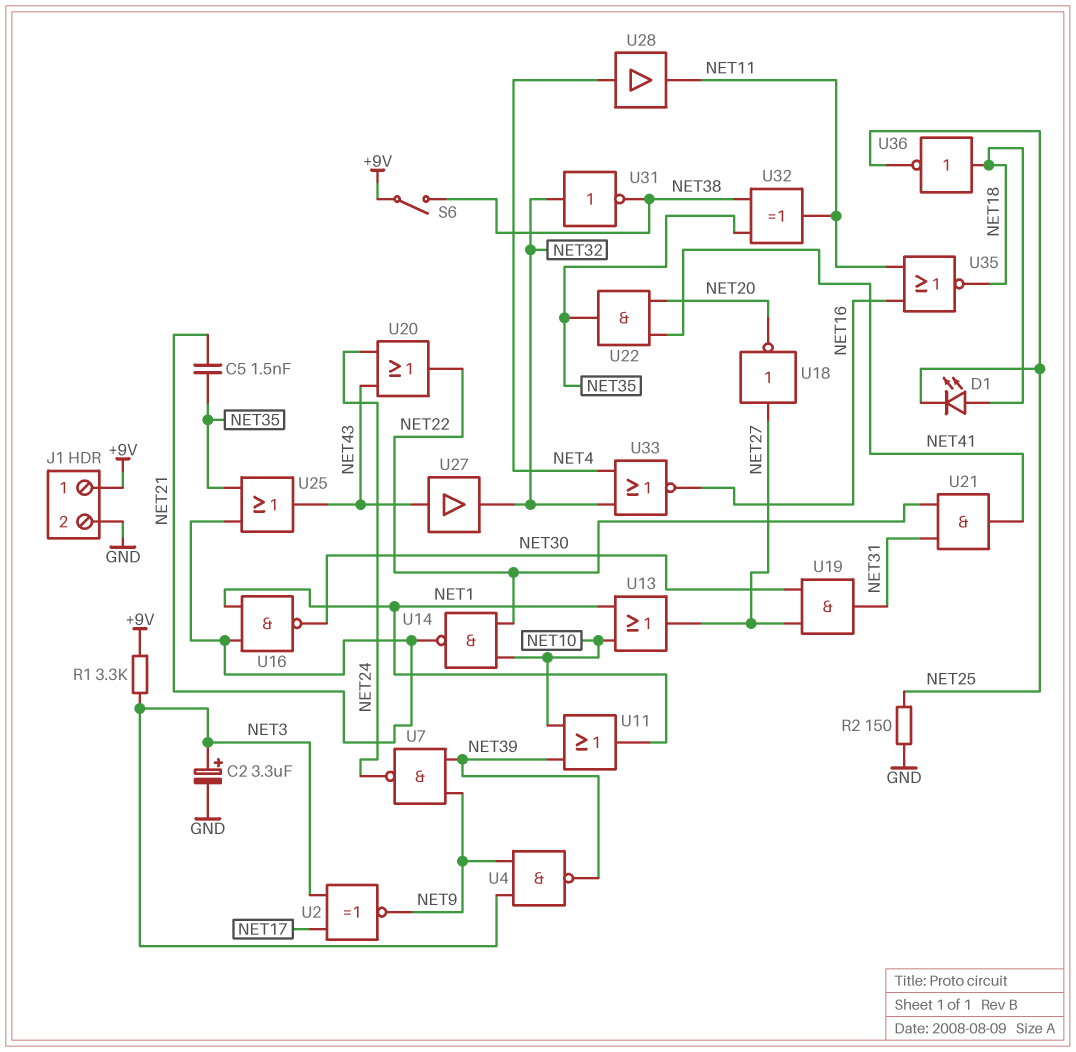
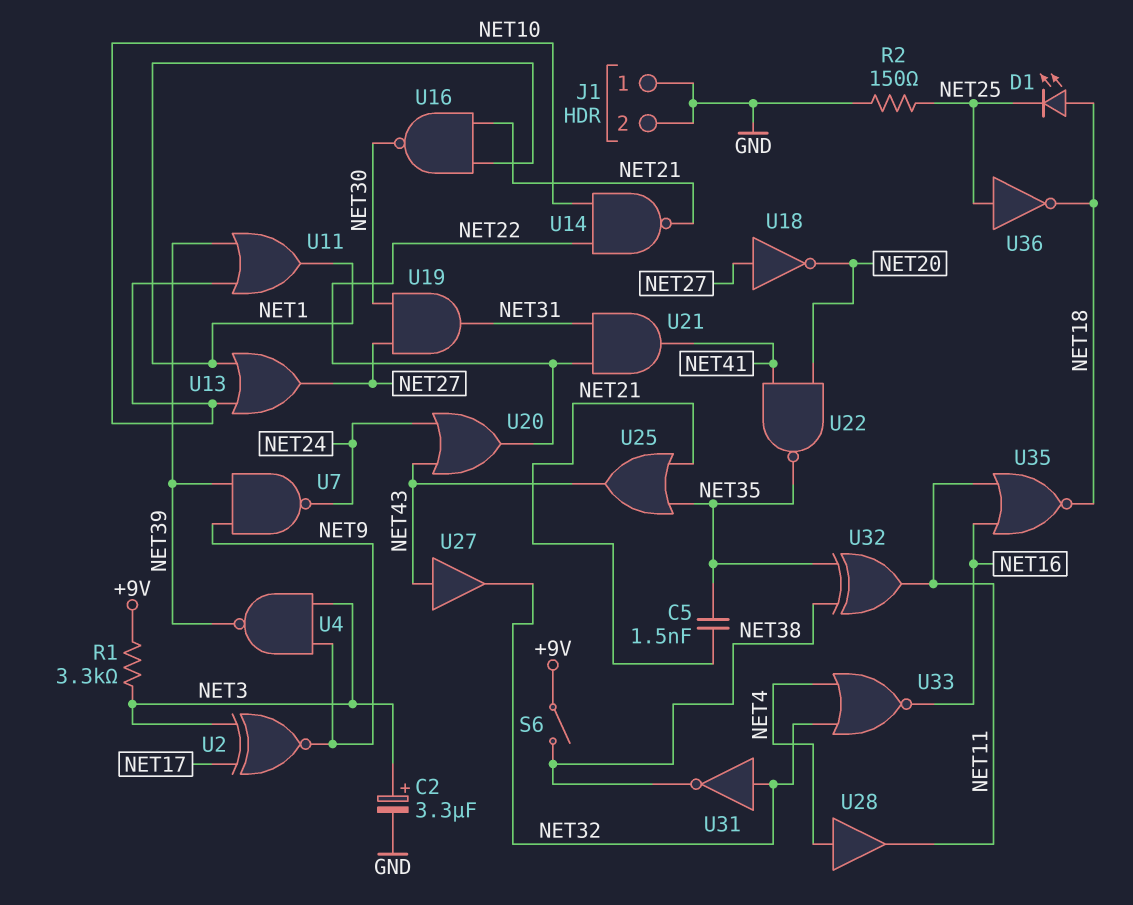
J1 pin 1: +9V -> GND
U22: AND (in NET20, in NET41, out NET35) -> NAND (in NET20, in NET41, out NET35)
U36: NOT (in NET18, out NET25) -> NOT (in NET25, out NET18)

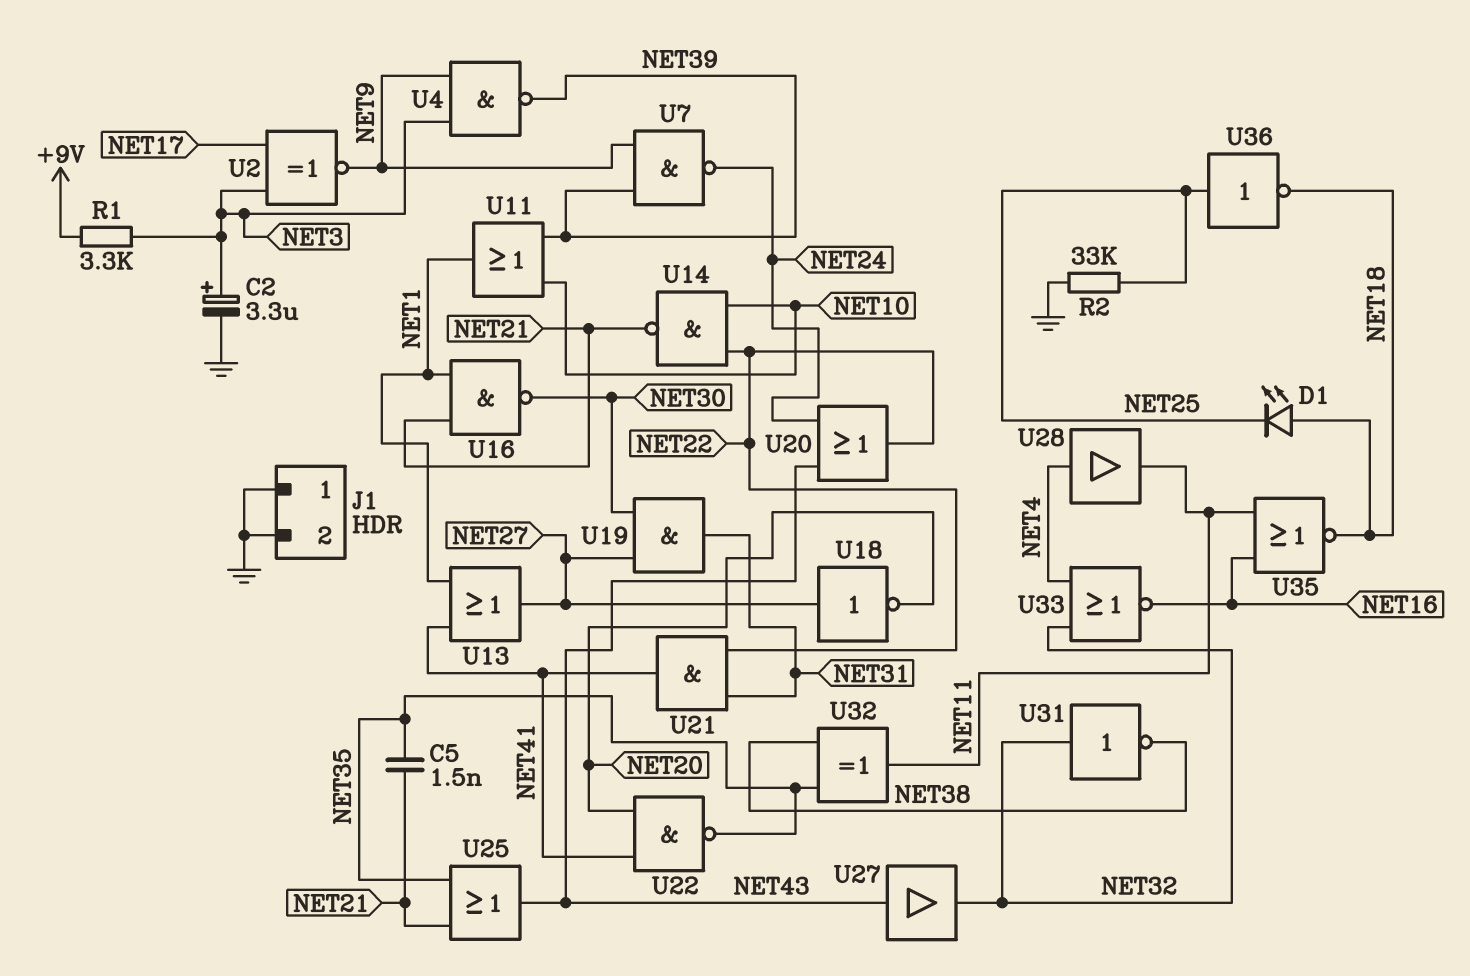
R2: 150 (GND, NET25) -> 33k (GND, NET25)
S6: switch (+9V, NET38) -> none
U13: OR (in NET1, in NET10, out NET27) -> OR (in NET1, in NET41, out NET27)

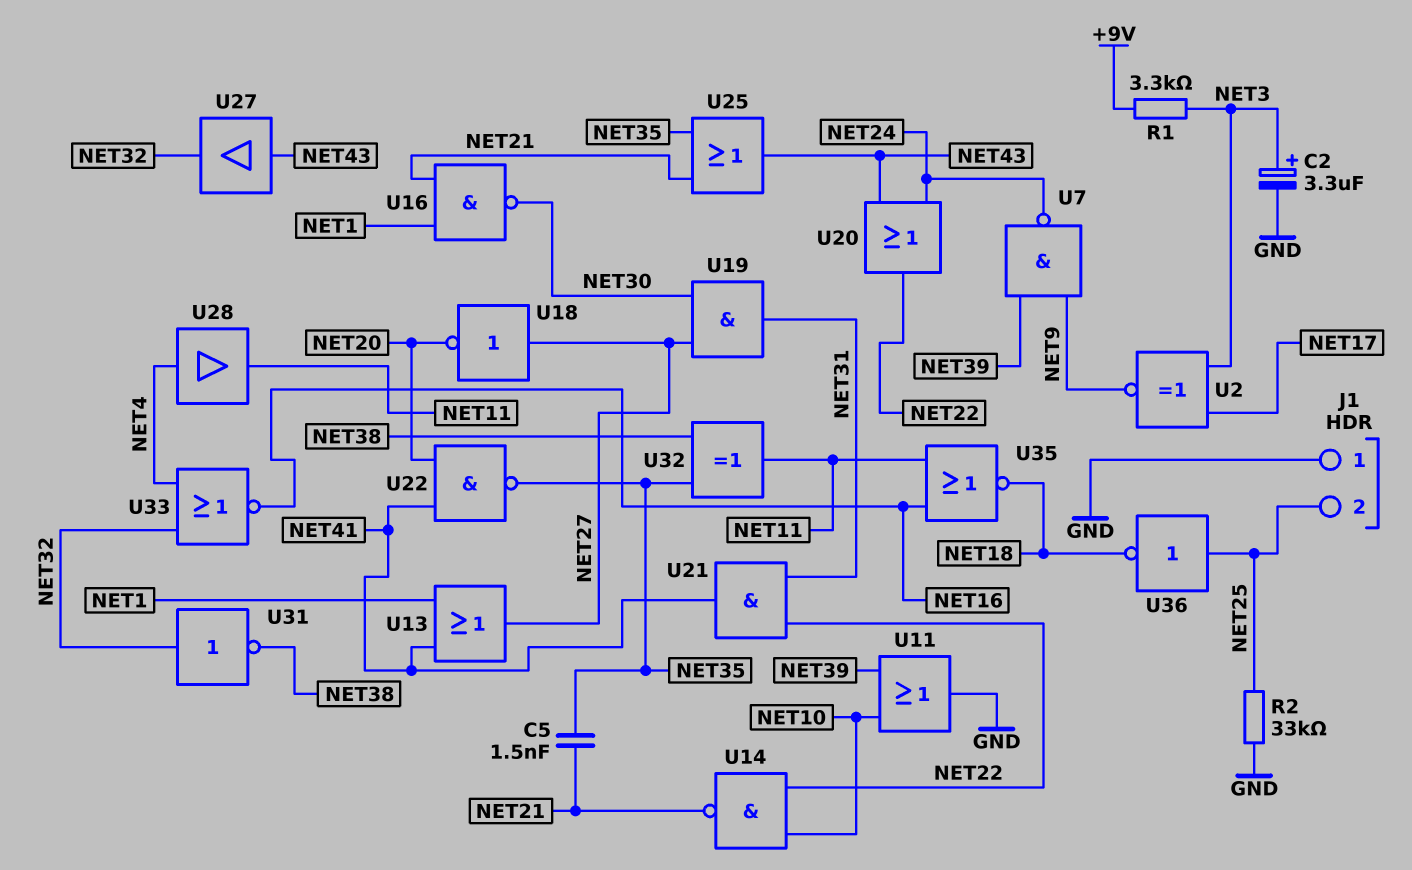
D1: LED (A NET18, K NET25) -> none
J1 pin 2: GND -> NET25
U4: NAND (in NET3, in NET9, out NET39) -> none
U11: OR (in NET10, in NET39, out NET1) -> OR (in NET10, in NET39, out GND)

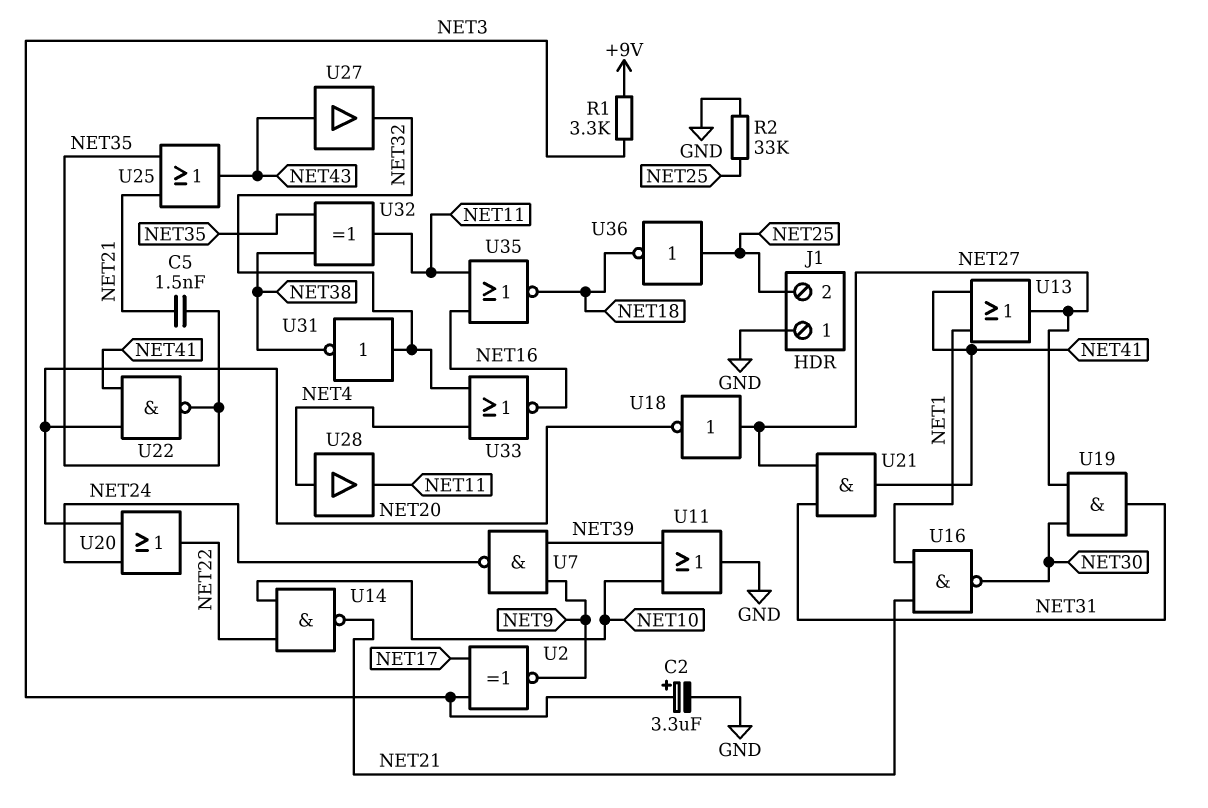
U20: OR (in NET24, in NET43, out NET22) -> OR (in NET20, in NET24, out NET22)
U21: AND (in NET22, in NET31, out NET41) -> AND (in NET27, in NET31, out NET41)

